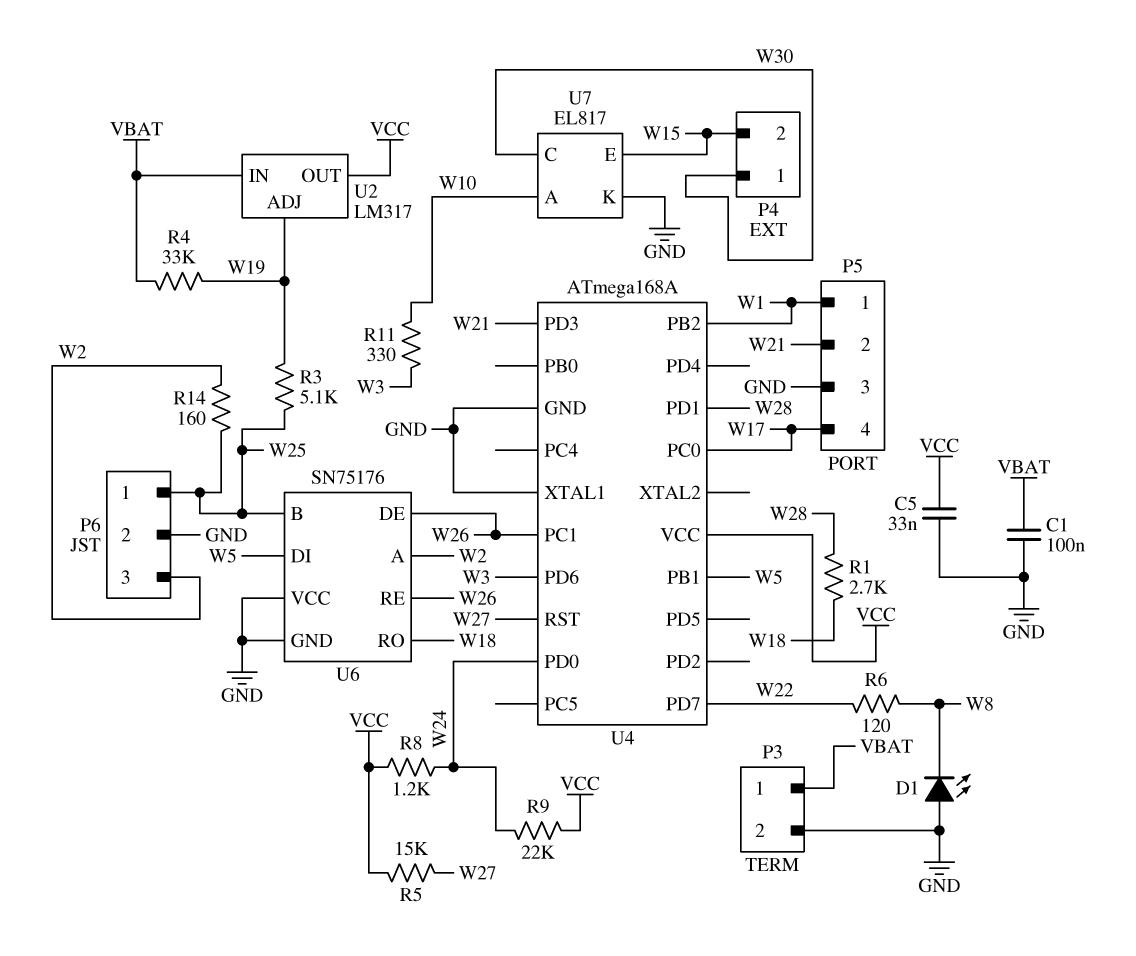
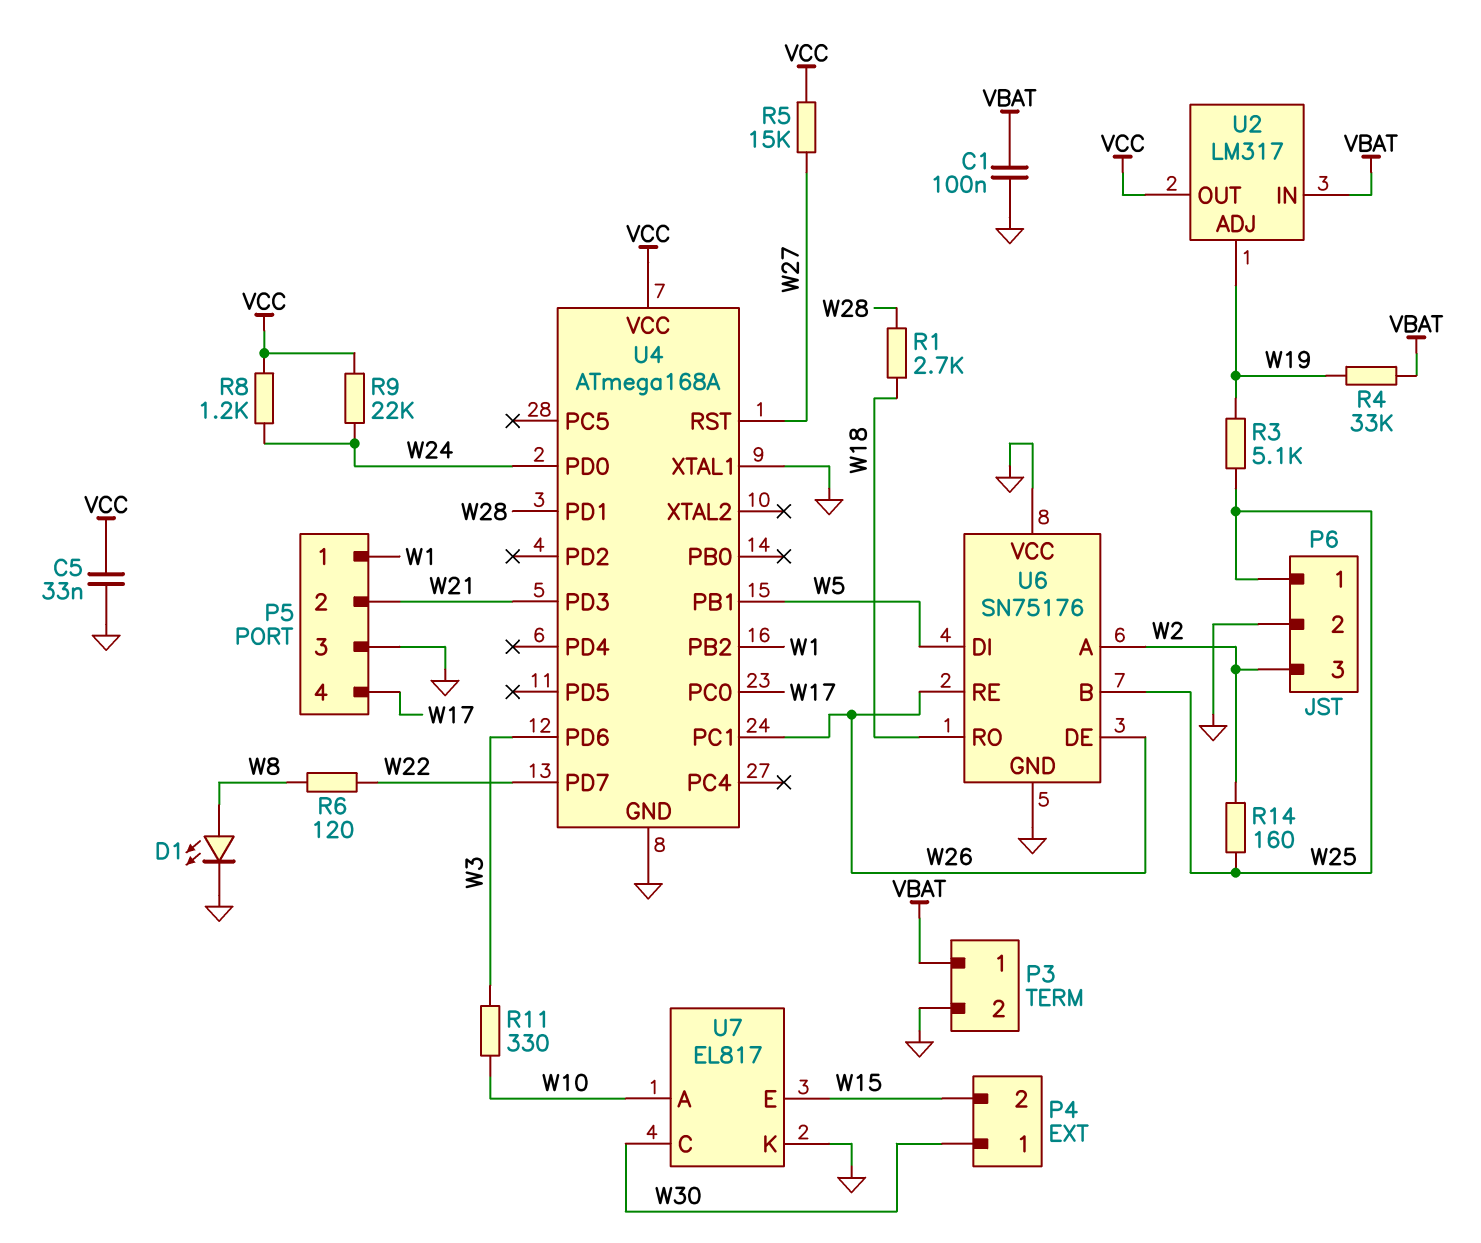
D1: LED (A GND, K W8) -> LED (A W8, K GND)

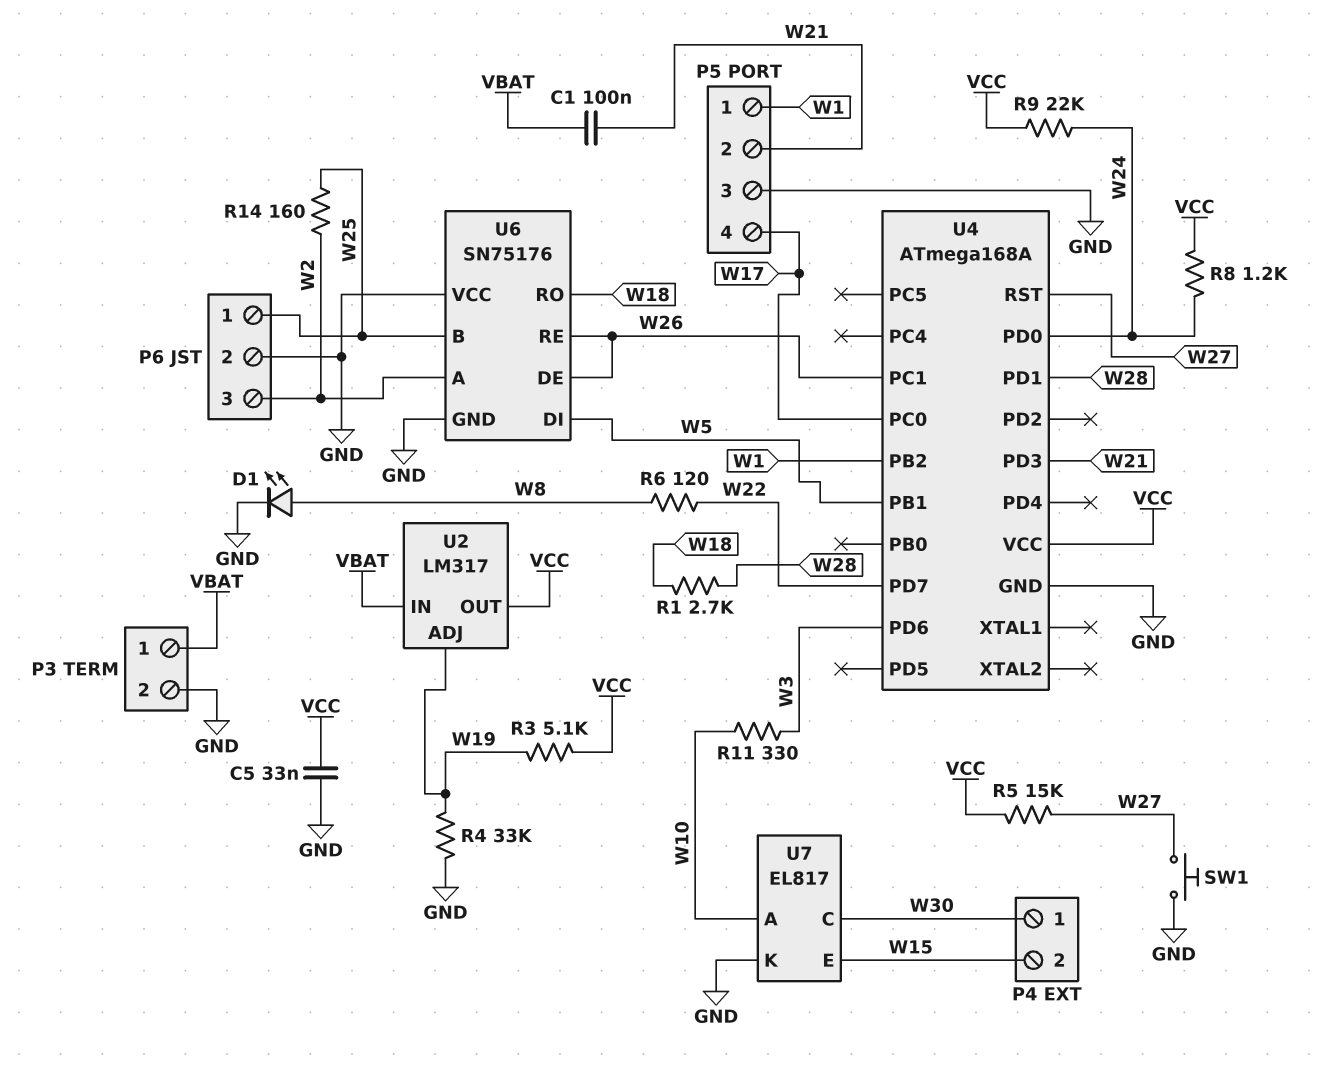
C1: 100nF (GND, VBAT) -> 100nF (VBAT, W21)
R3: 5.1k (W19, W25) -> 5.1k (VCC, W19)
R4: 33k (VBAT, W19) -> 33k (GND, W19)
SW1: none -> button (GND, W27)
U4 pin XTAL1: GND -> none

